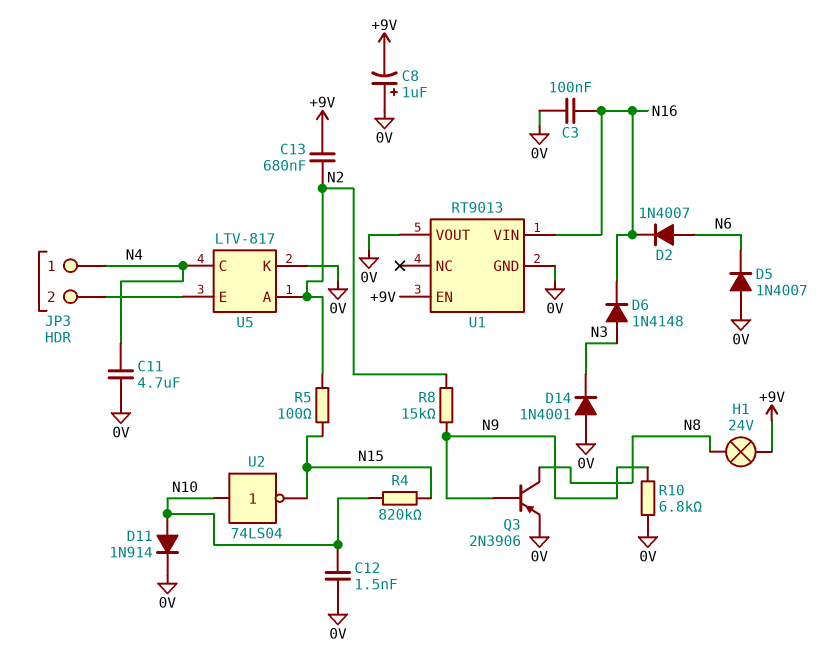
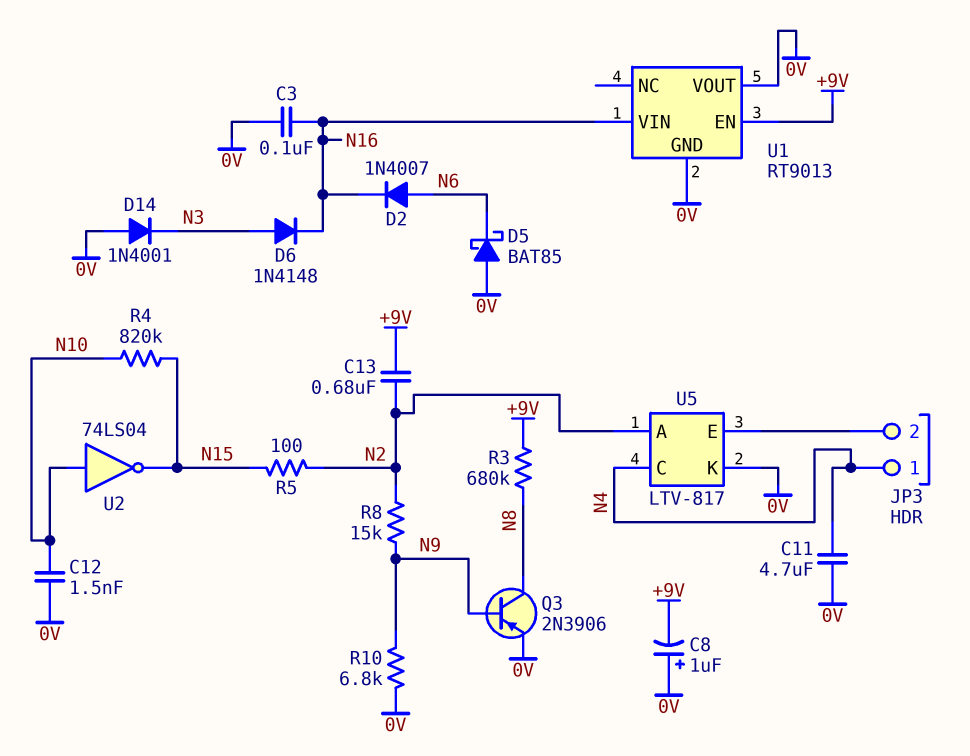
D5: diode 1N4007 (A 0V, K N6) -> schottky BAT85 (A 0V, K N6)
D11: diode 1N914 (A N10, K 0V) -> none
H1: lamp 24V (+9V, N8) -> none
R3: none -> 680k (+9V, N8)

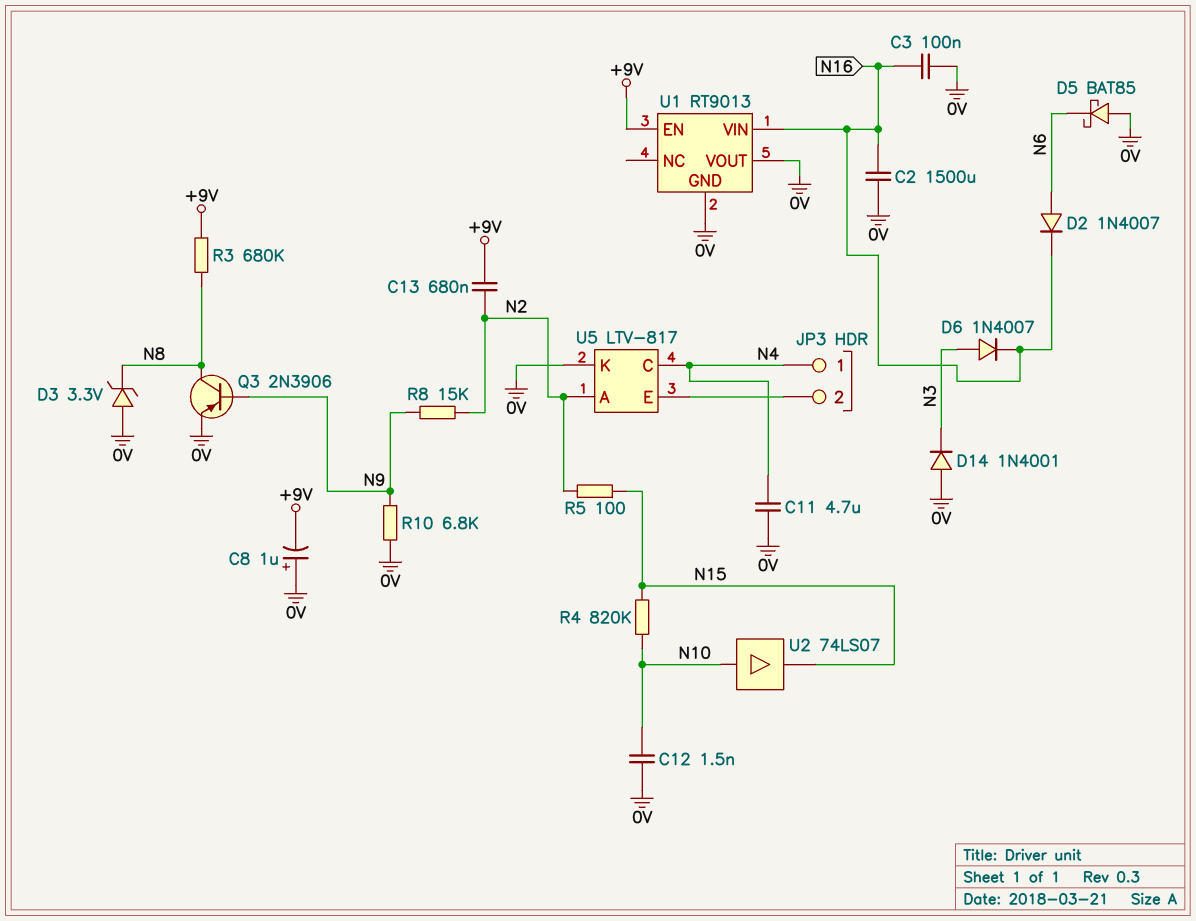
C2: none -> 1500uF (0V, N16)
D3: none -> zener 3.3V (A 0V, K N8)
D6: diode 1N4148 (A N3, K N16) -> diode 1N4007 (A N3, K N16)
U2: NOT 74LS04 (in N10, out N15) -> buffer 74LS07 (in N10, out N15)

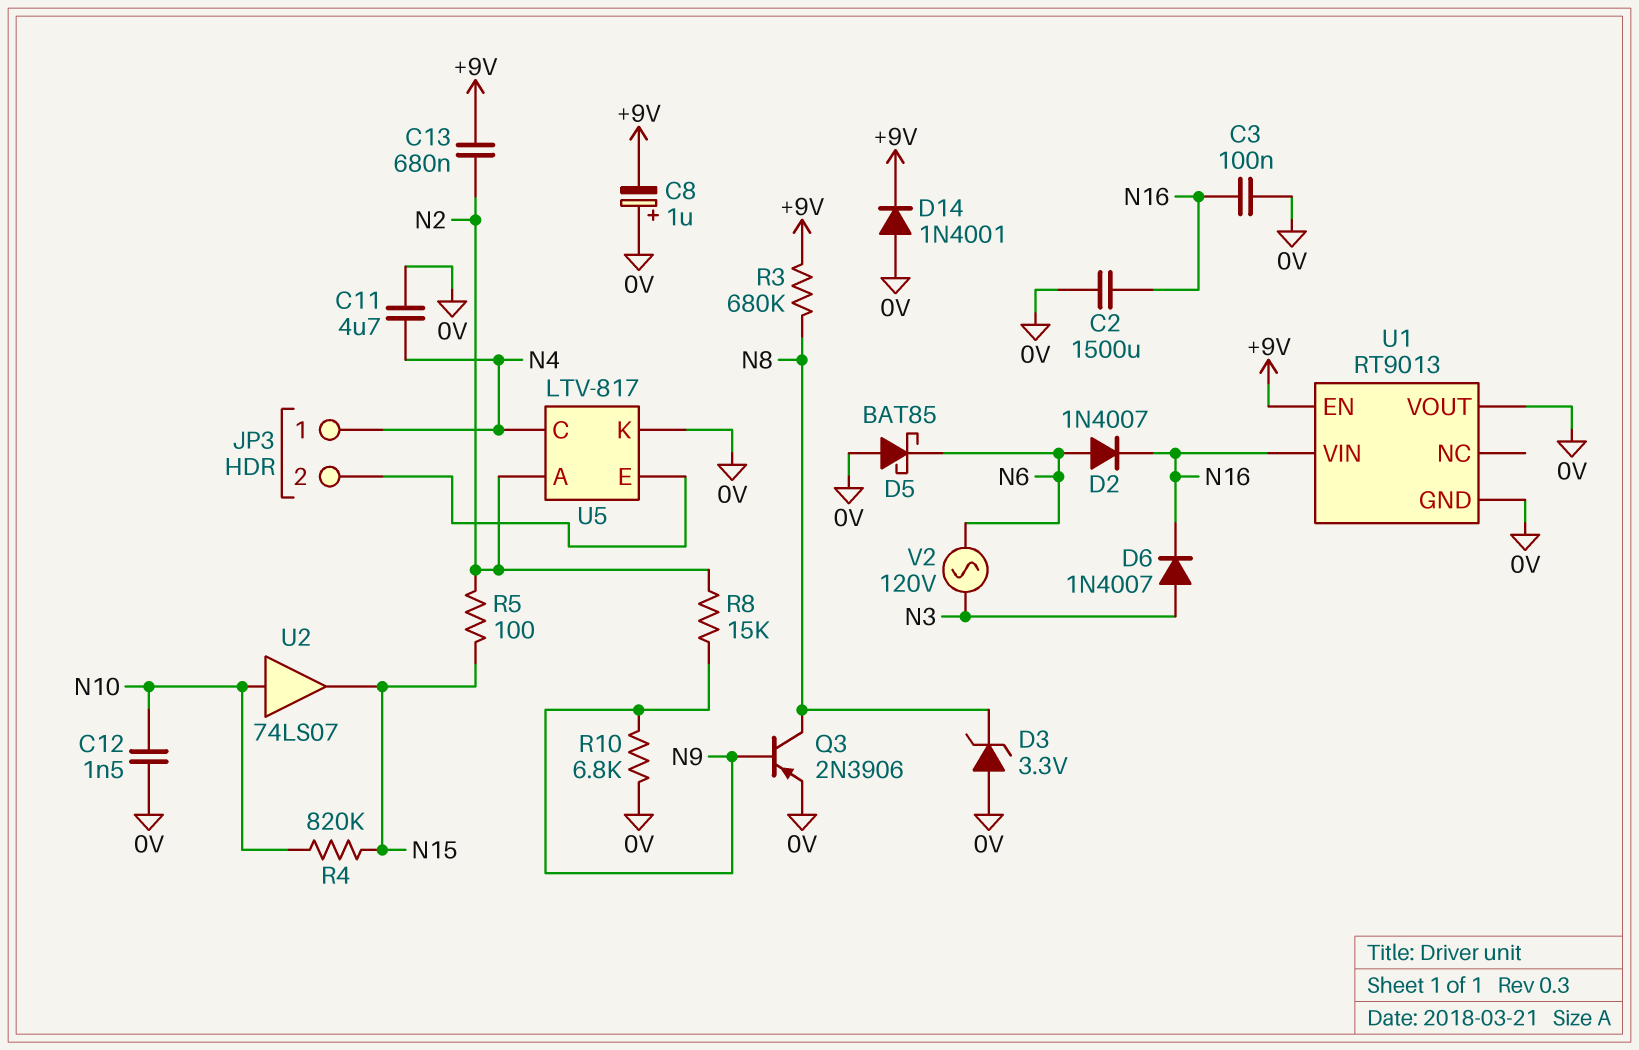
D14: diode 1N4001 (A 0V, K N3) -> diode 1N4001 (A 0V, K +9V)
V2: none -> AC 120V (N3, N6)

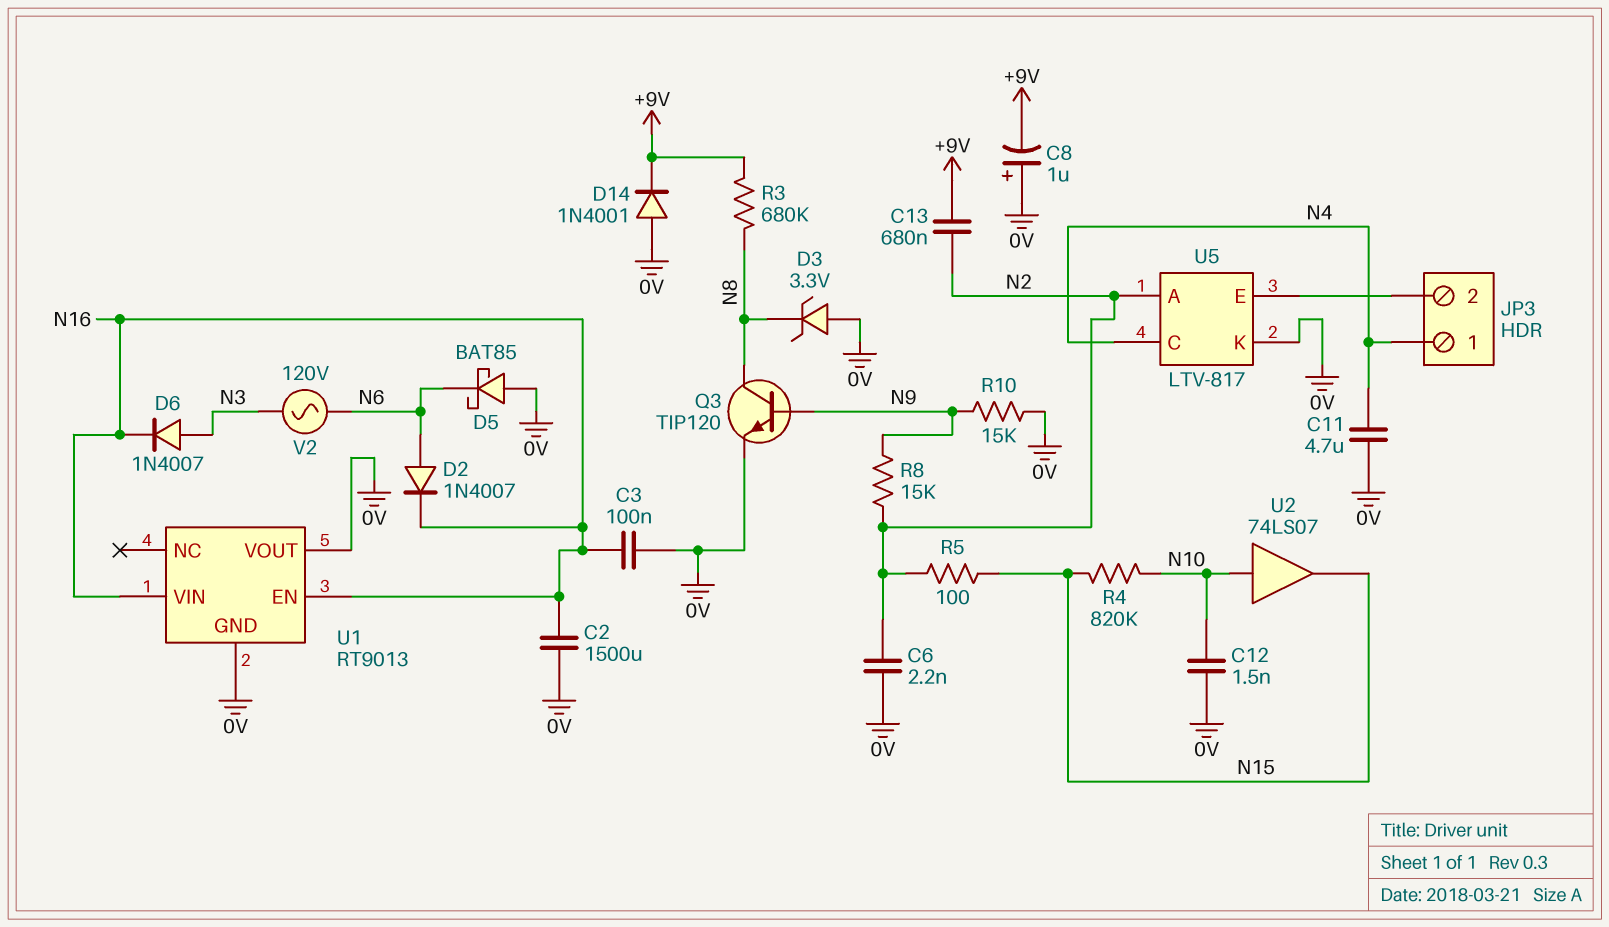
C6: none -> 2.2nF (0V, N2)
Q3: PNP 2N3906 (B N9, C N8, E 0V) -> NPN TIP120 (B N9, C N8, E 0V)
R10: 6.8k (0V, N9) -> 15k (0V, N9)
U1 pin EN: +9V -> N16

